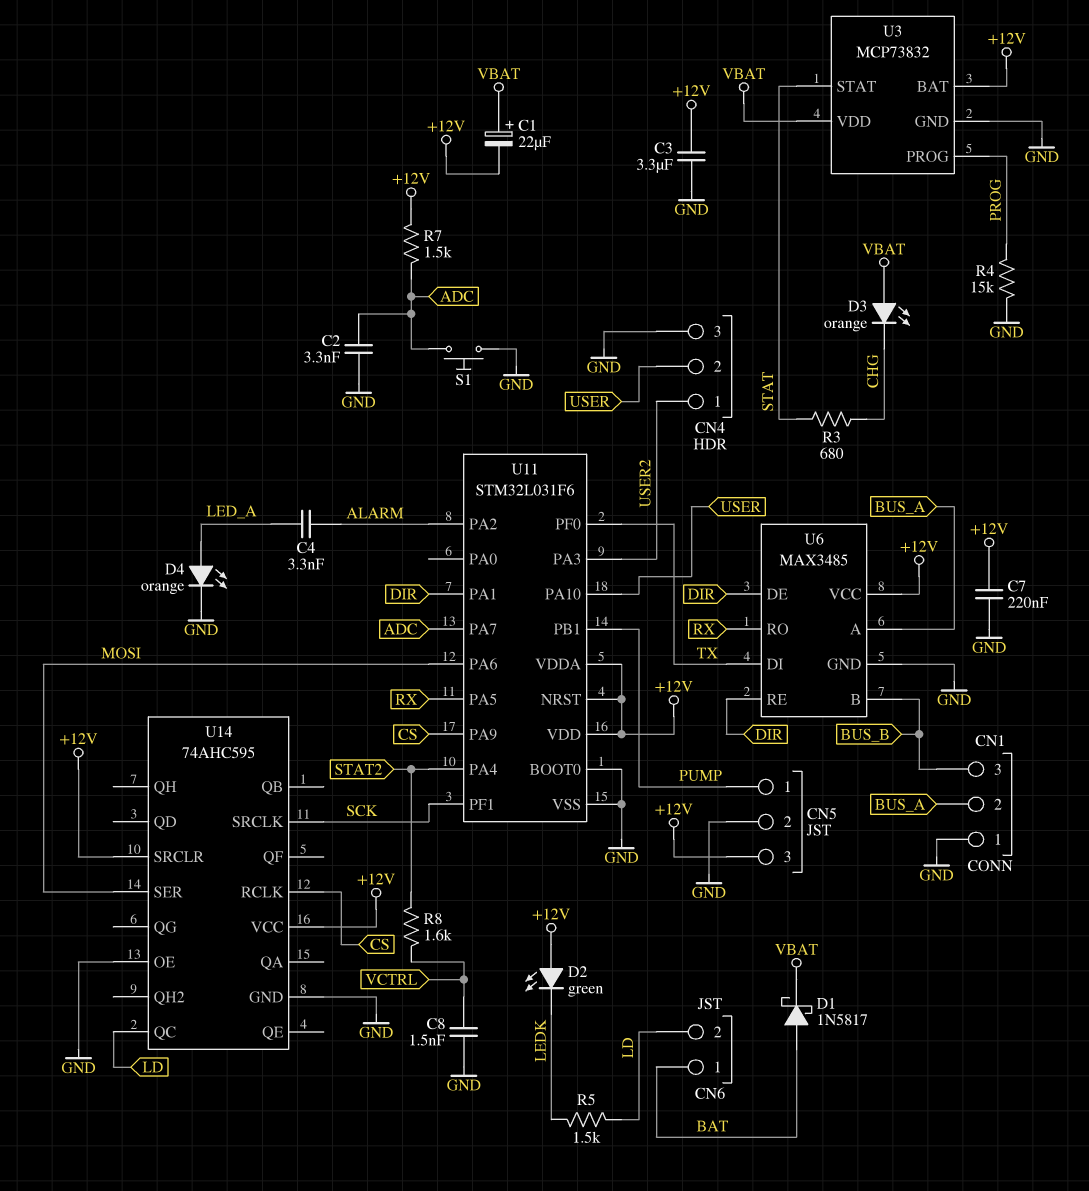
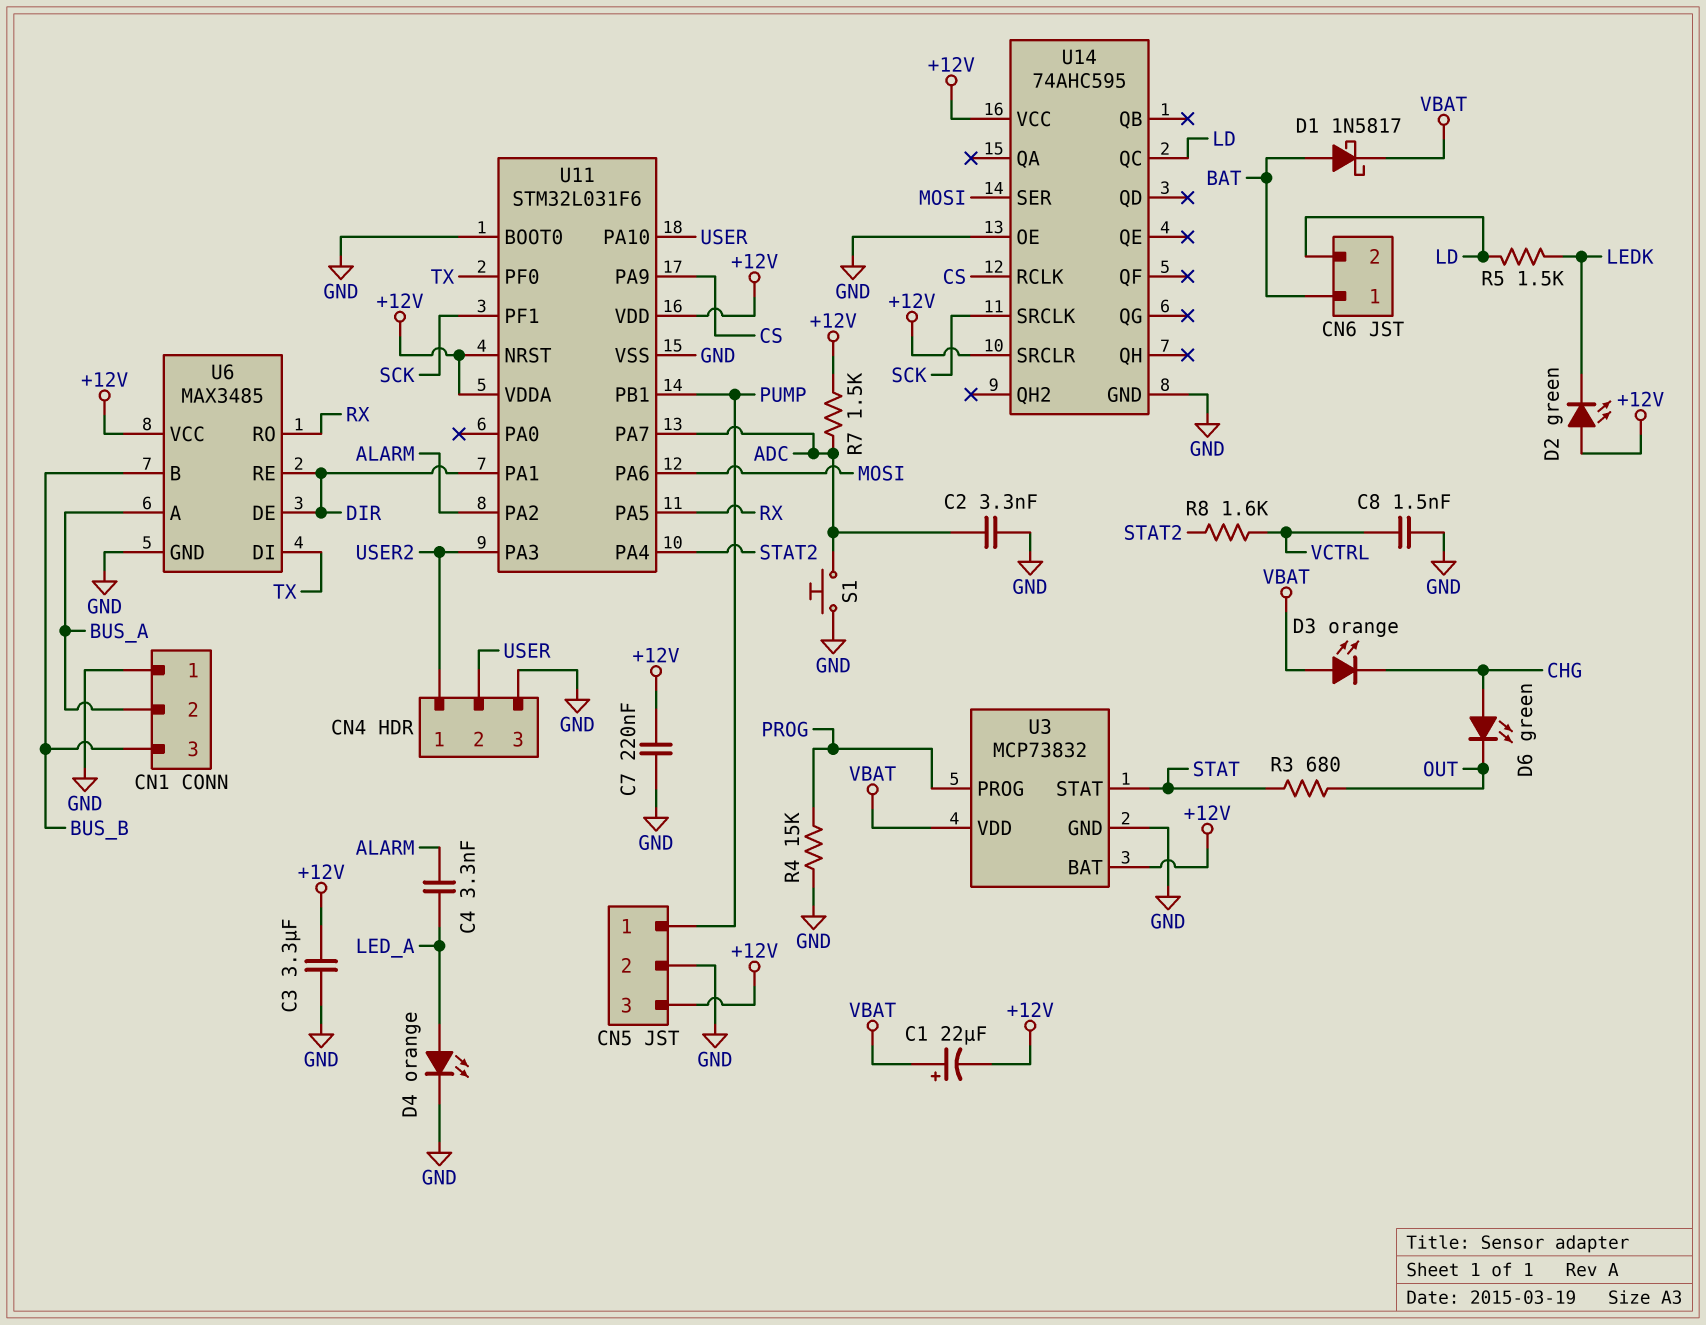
D6: none -> LED green (A CHG, K OUT)
R3: 680 (CHG, STAT) -> 680 (OUT, STAT)

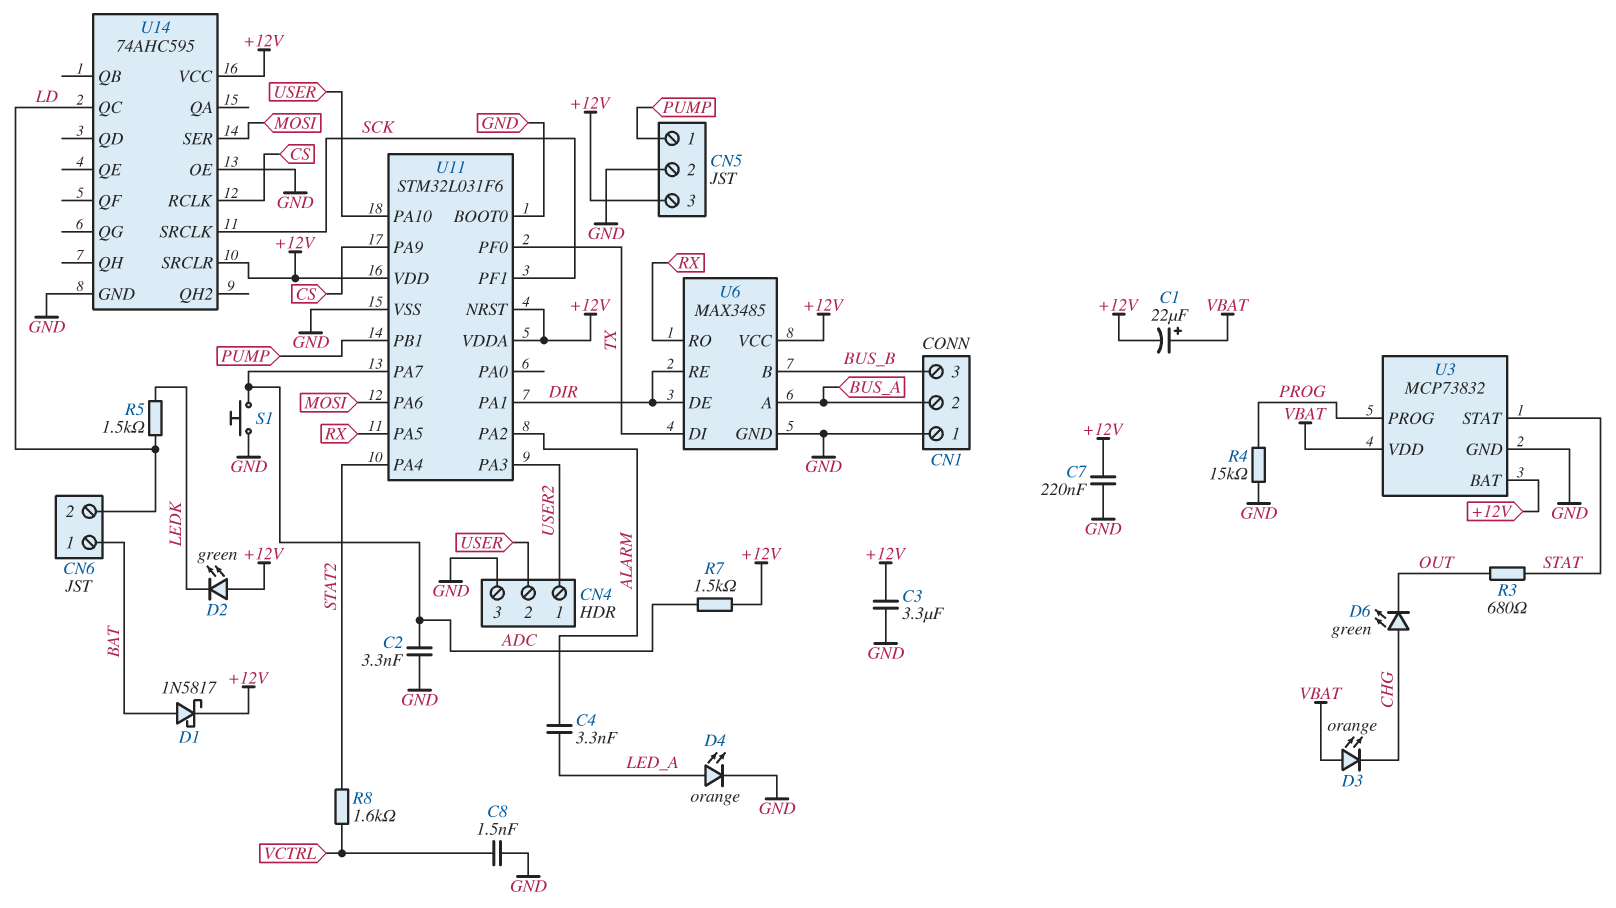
D1: schottky 1N5817 (A BAT, K VBAT) -> schottky 1N5817 (A BAT, K +12V)

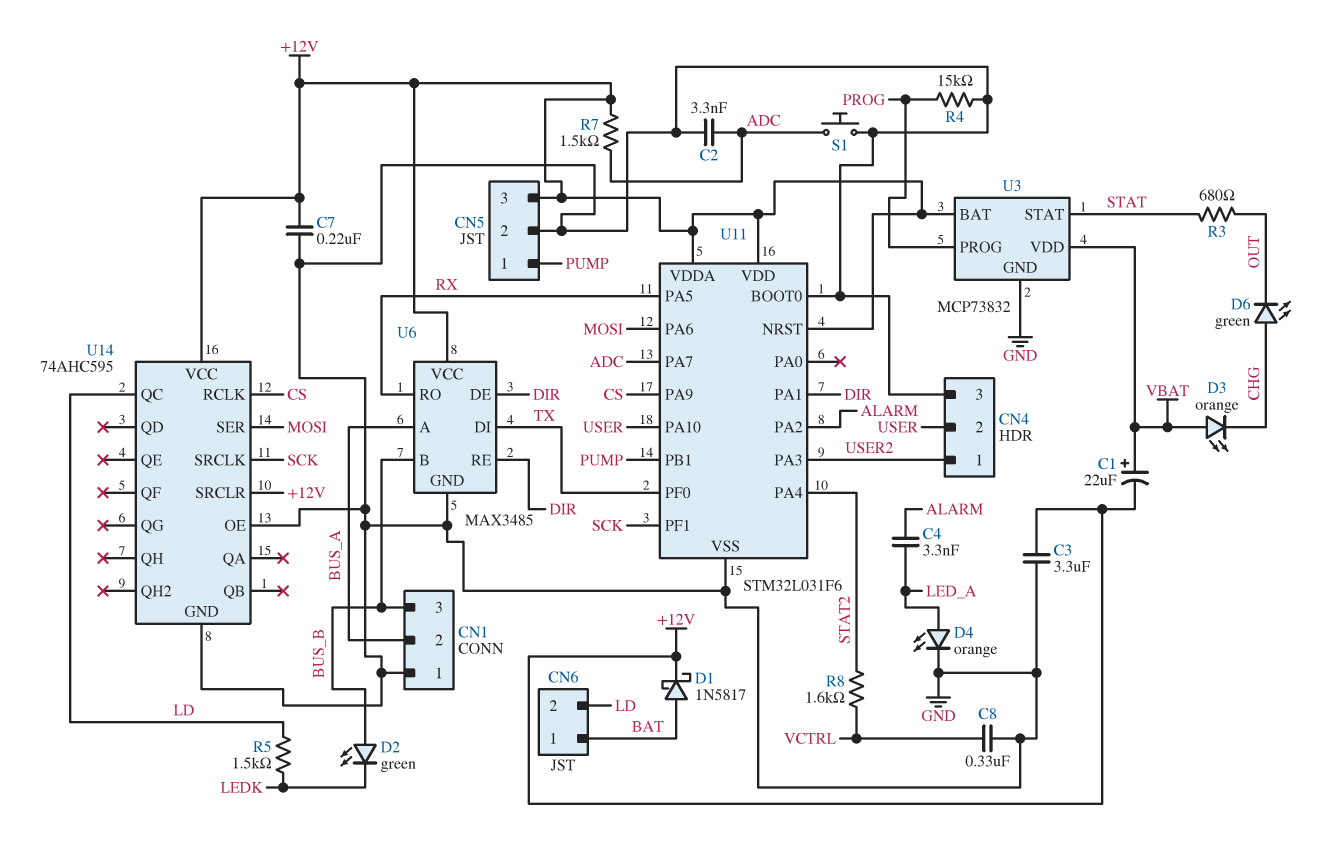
C8: 1.5nF (GND, VCTRL) -> 330nF (GND, VCTRL)
D2: LED green (A +12V, K LEDK) -> LED green (A BUS_B, K LEDK)

